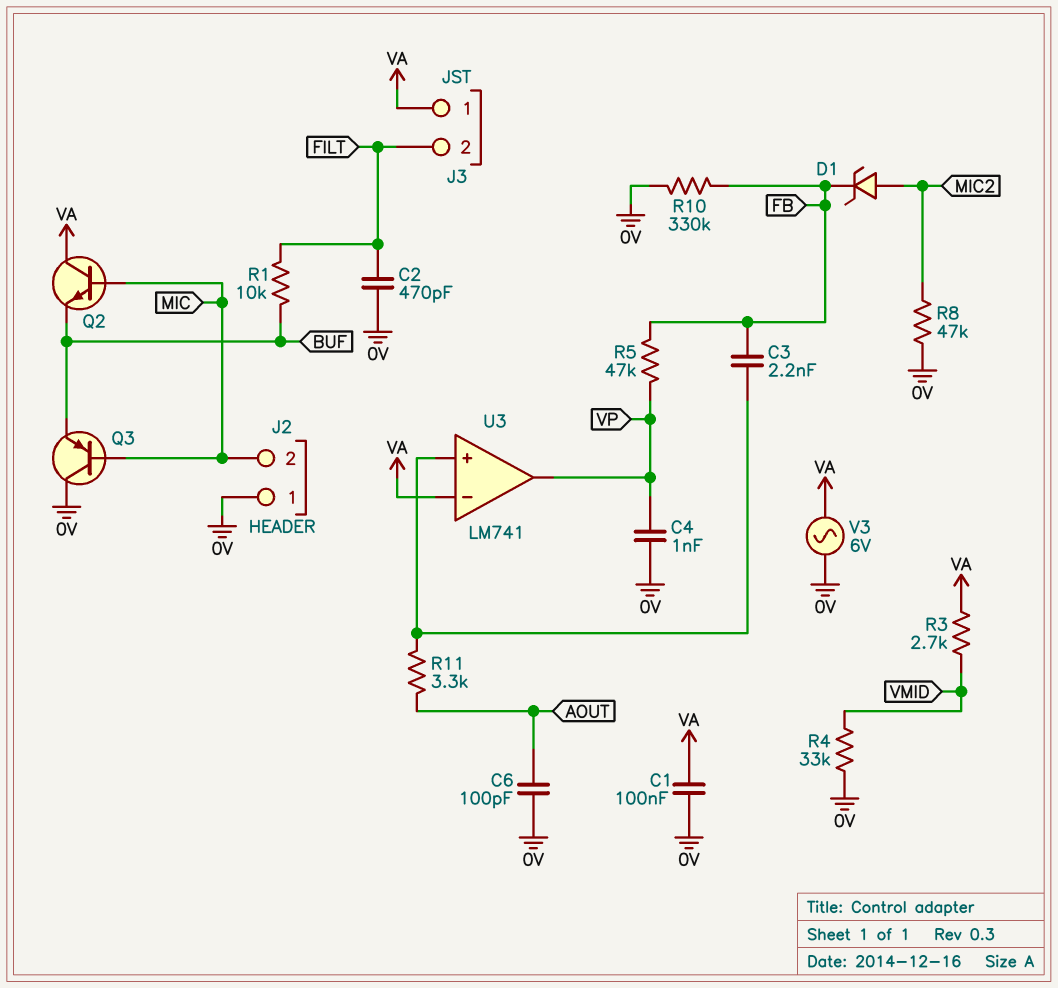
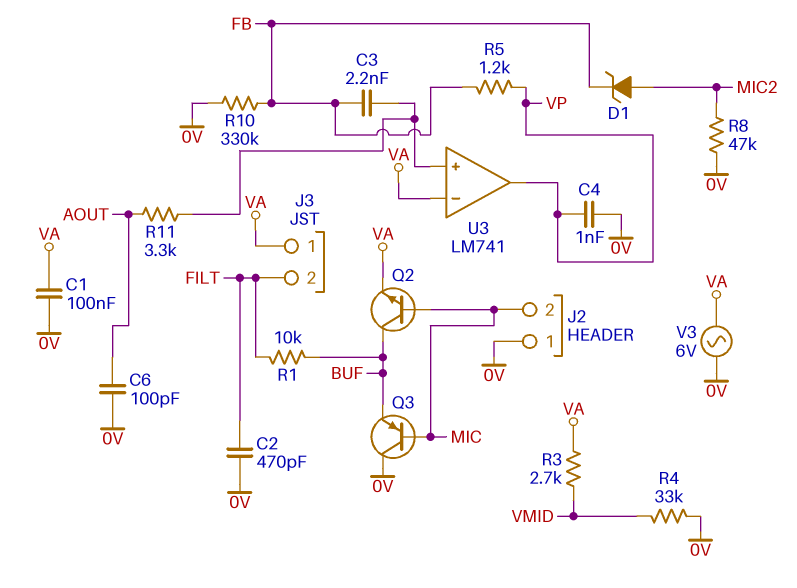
Q2: NPN (B MIC, C VA, E BUF) -> NPN (B MIC, C BUF, E VA)
R5: 47k (FB, VP) -> 1.2k (FB, VP)

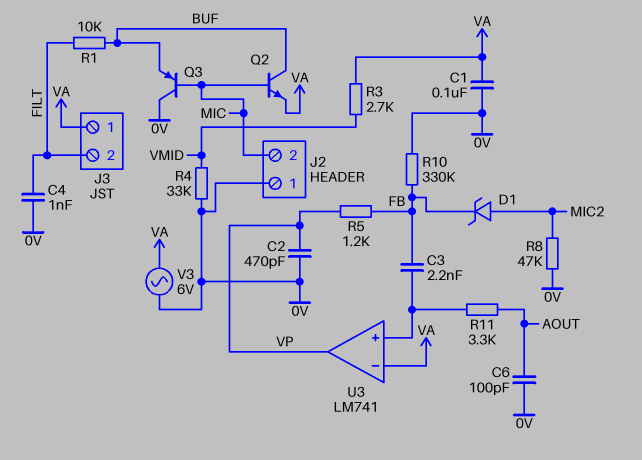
C2: 470pF (0V, FILT) -> 470pF (0V, VP)
C4: 1nF (0V, VP) -> 1nF (0V, FILT)

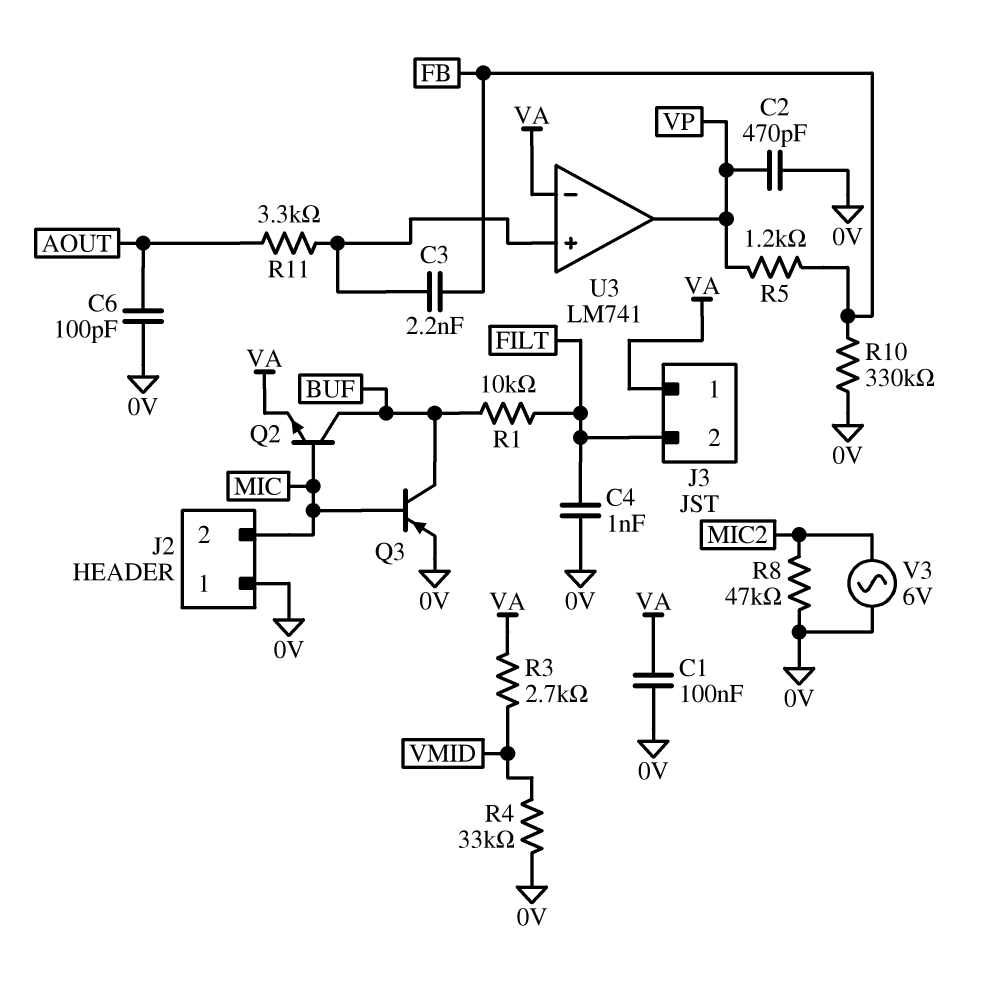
D1: zener (A MIC2, K FB) -> none
Q3: PNP (B MIC, C 0V, E BUF) -> PNP (B MIC, C BUF, E 0V)
V3: AC 6V (0V, VA) -> AC 6V (0V, MIC2)

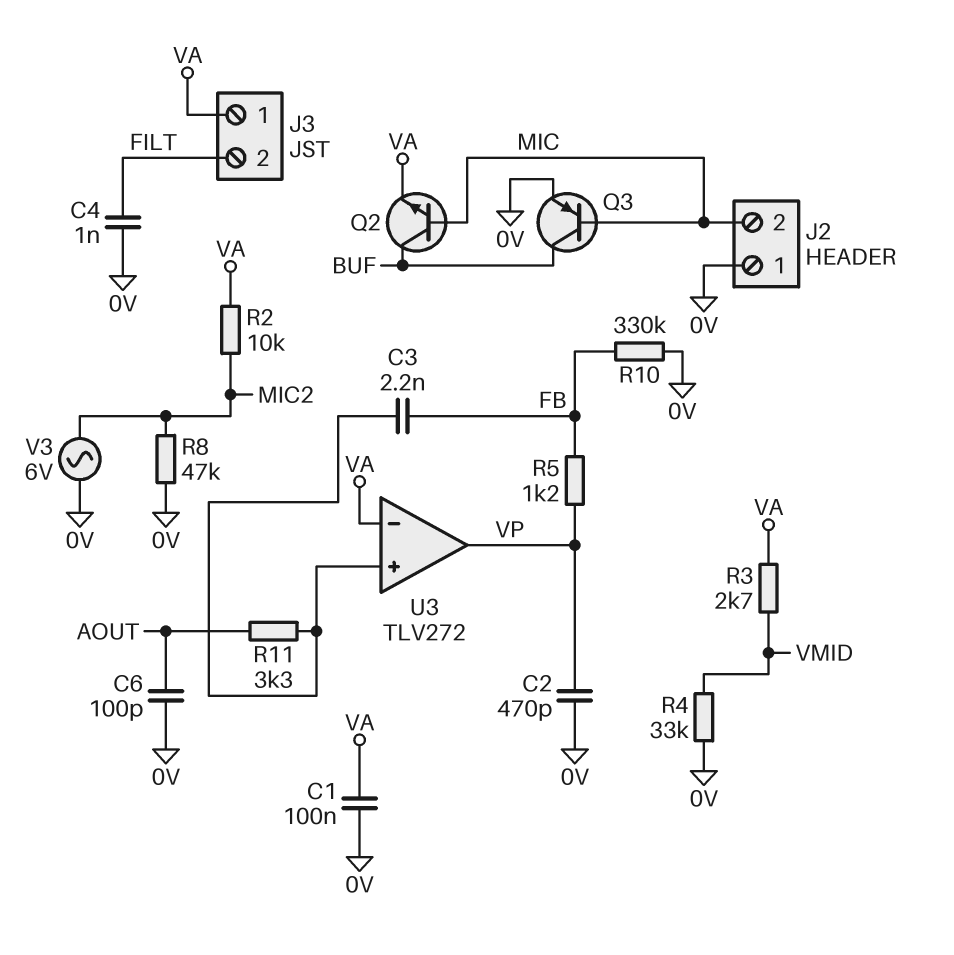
R1: 10k (BUF, FILT) -> none
R2: none -> 10k (MIC2, VA)
U3: LM741 -> TLV272

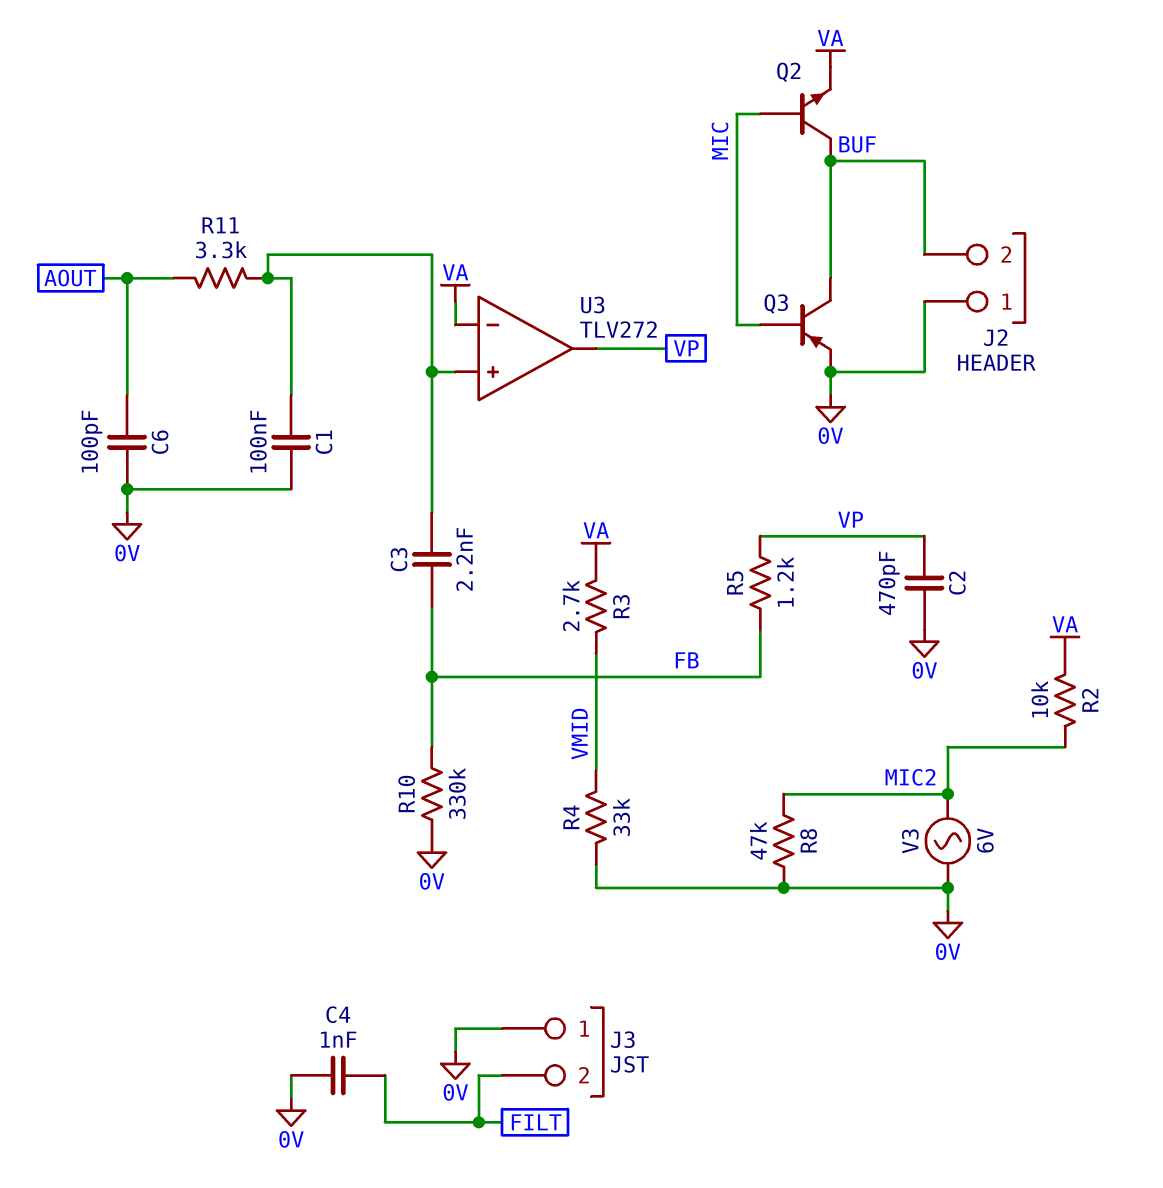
C1: 100nF (0V, VA) -> 100nF (0V, U3/in+)
J2 pin 2: MIC -> BUF
J3 pin 1: VA -> 0V

